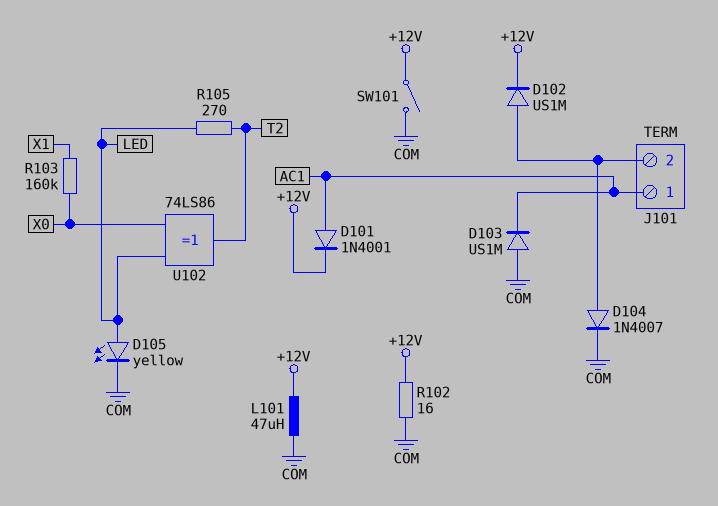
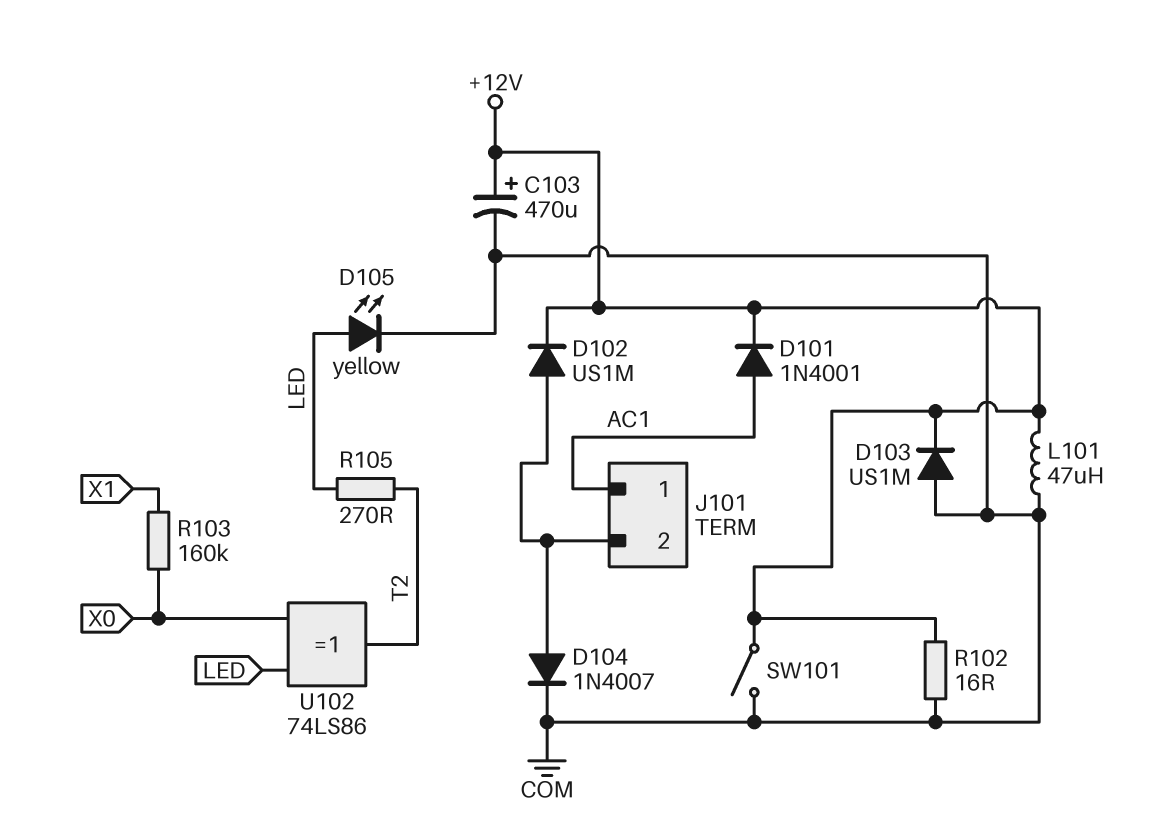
C103: none -> 470uF (plus +12V, minus COM)
D103: diode US1M (A COM, K AC1) -> diode US1M (A COM, K +12V)

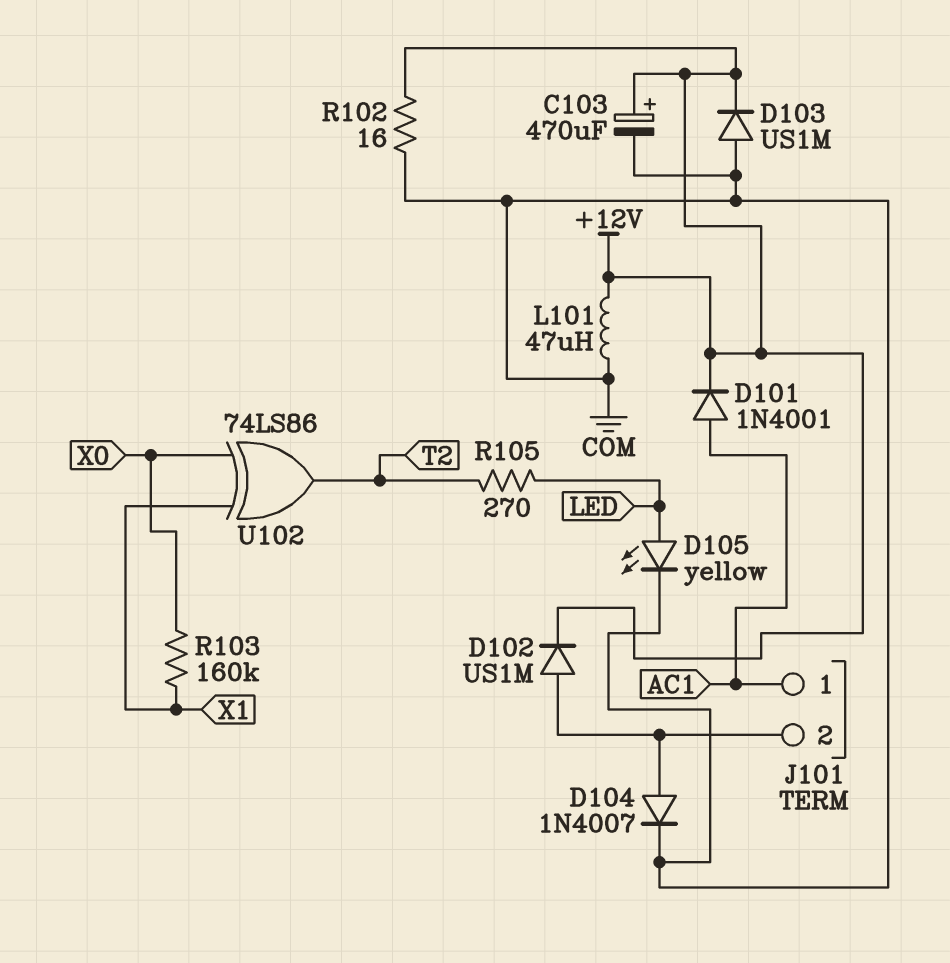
SW101: switch (+12V, COM) -> none
U102: XOR 74LS86 (in LED, in X0, out T2) -> XOR 74LS86 (in X0, in X1, out T2)

